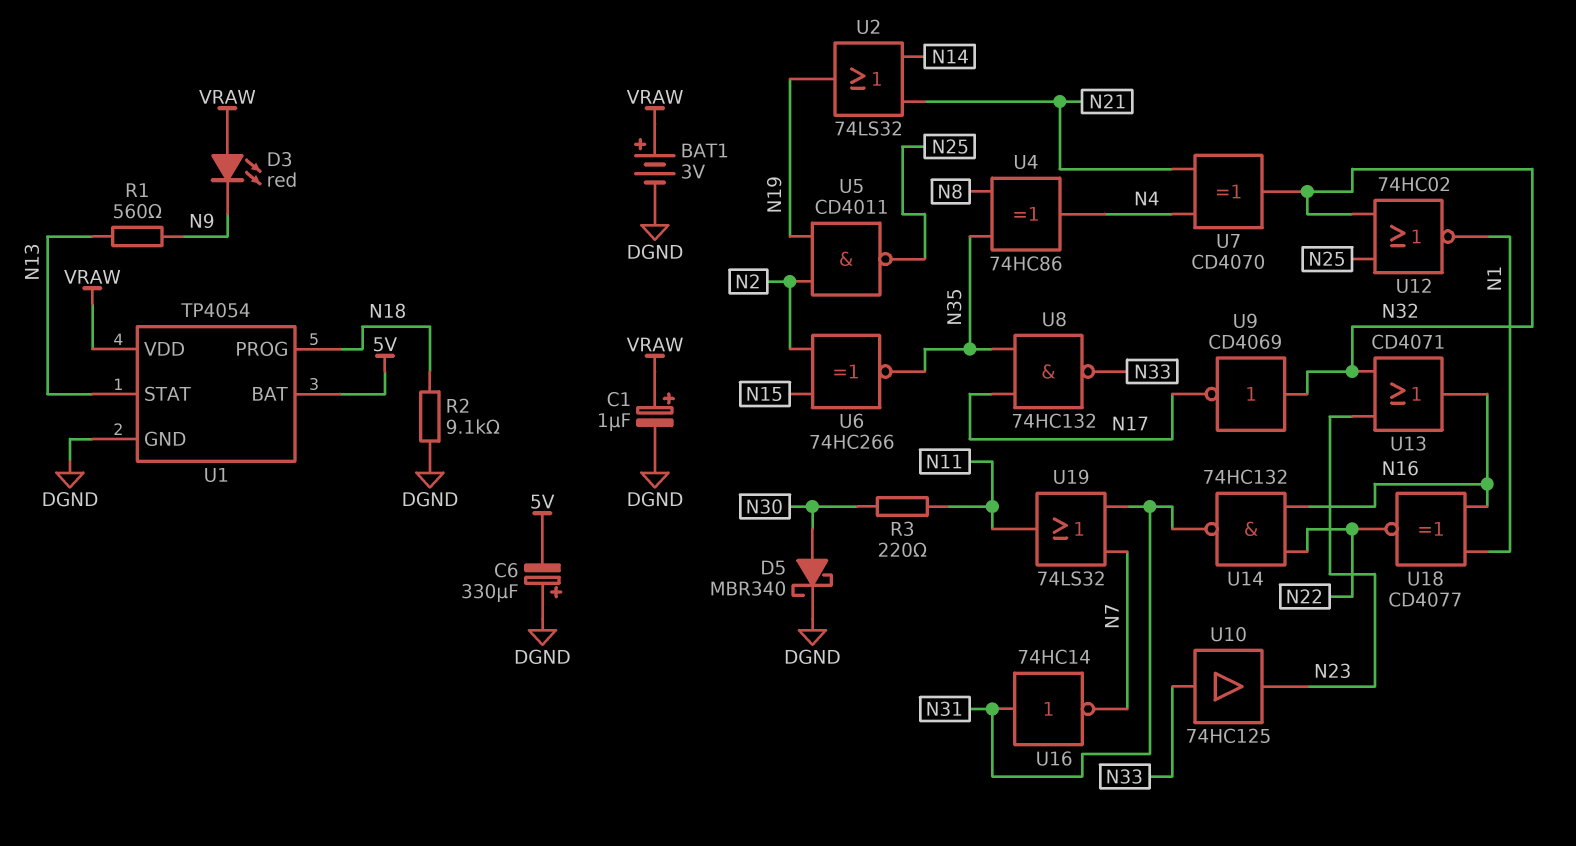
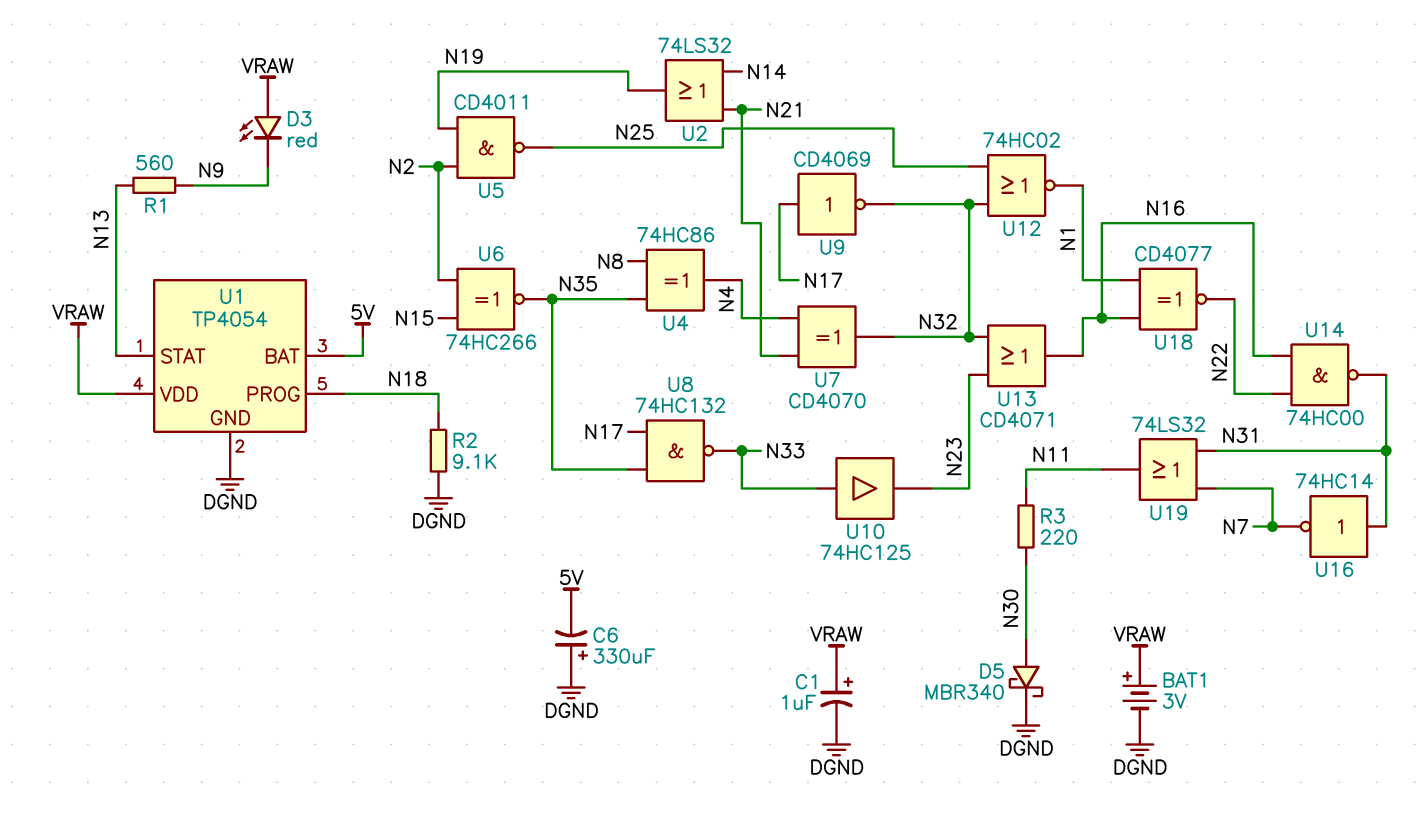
U9: NOT CD4069 (in N32, out N17) -> NOT CD4069 (in N17, out N32)
U14: NAND 74HC132 (in N16, in N22, out N31) -> NAND 74HC00 (in N16, in N22, out N31)

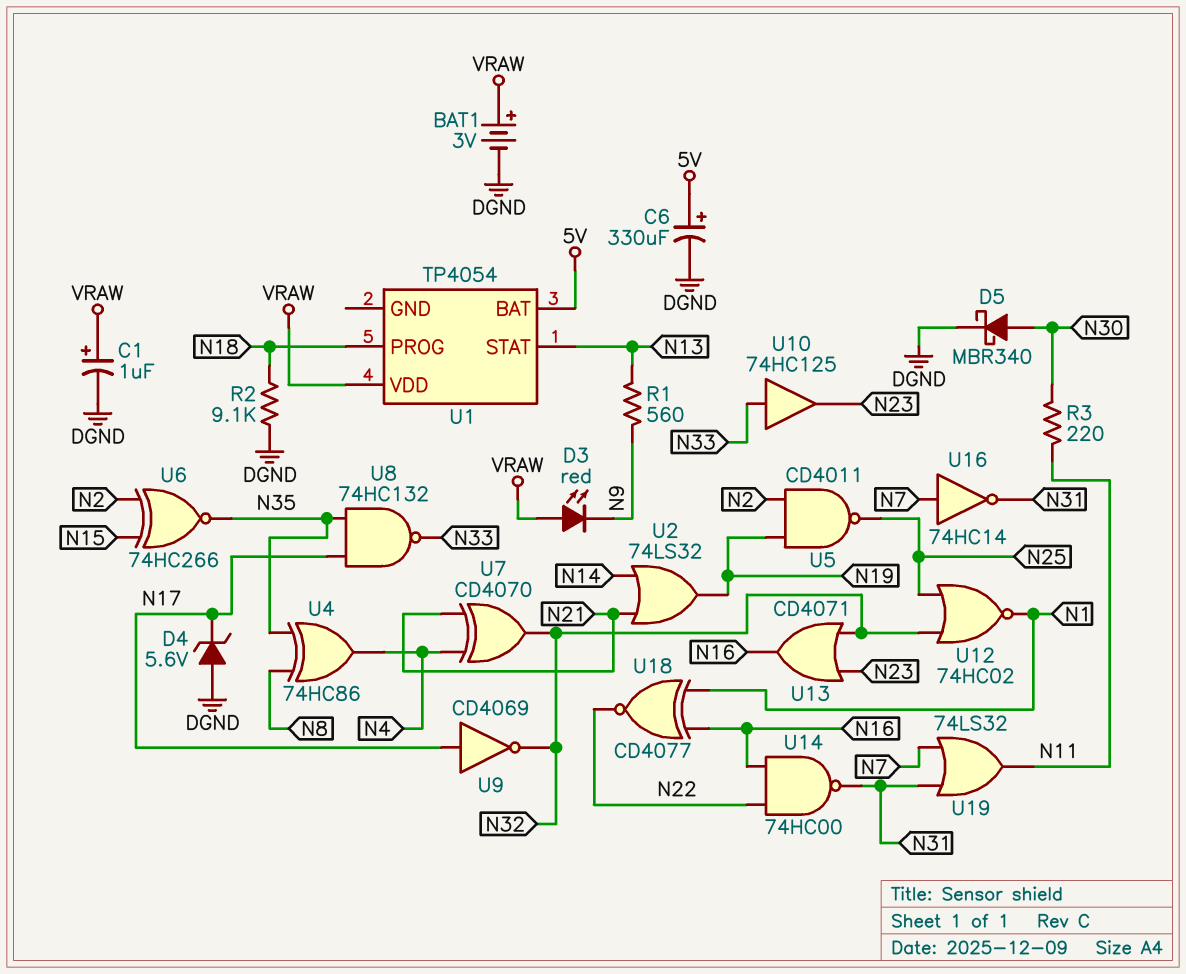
C6: 330uF (plus DGND, minus 5V) -> 330uF (plus 5V, minus DGND)
D4: none -> zener 5.6V (A DGND, K N17)
U1 pin GND: DGND -> none
U16: NOT 74HC14 (in N31, out N7) -> NOT 74HC14 (in N7, out N31)

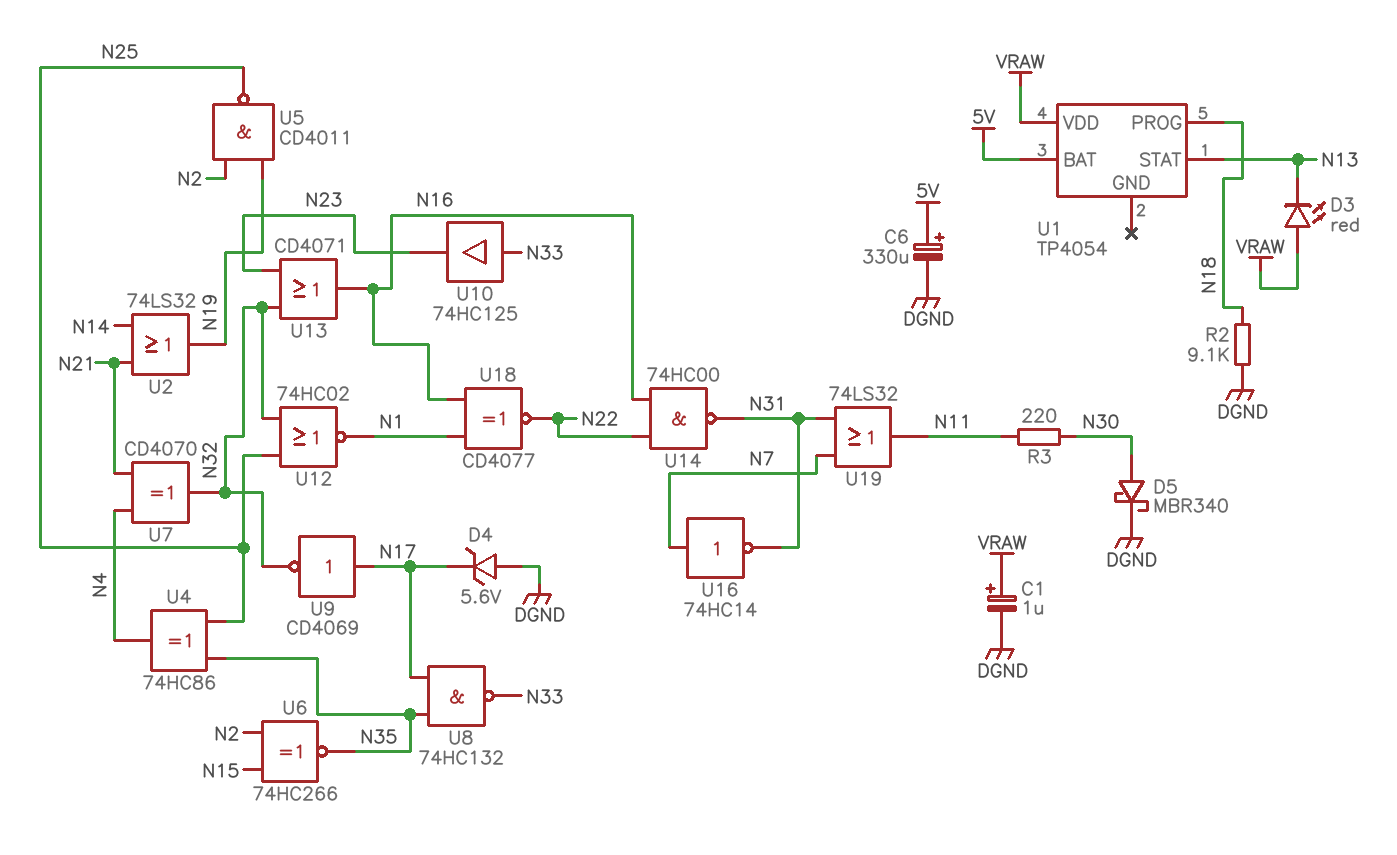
BAT1: 3V (plus VRAW, minus DGND) -> none
D3: LED red (A VRAW, K N9) -> LED red (A VRAW, K N13)
R1: 560 (N9, N13) -> none
U4: XOR 74HC86 (in N8, in N35, out N4) -> XOR 74HC86 (in N25, in N35, out N4)

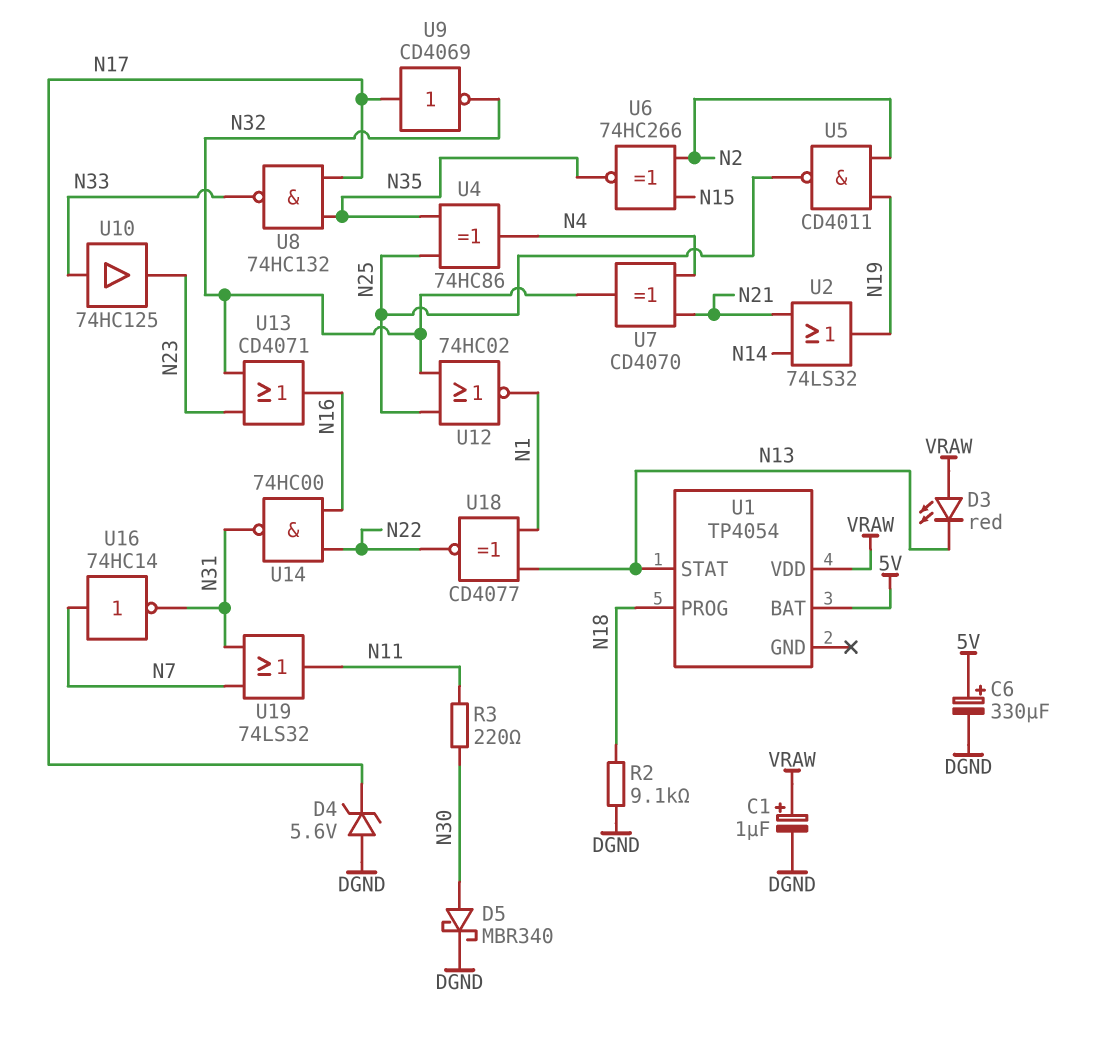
U18: XNOR CD4077 (in N1, in N16, out N22) -> XNOR CD4077 (in N1, in N13, out N22)

